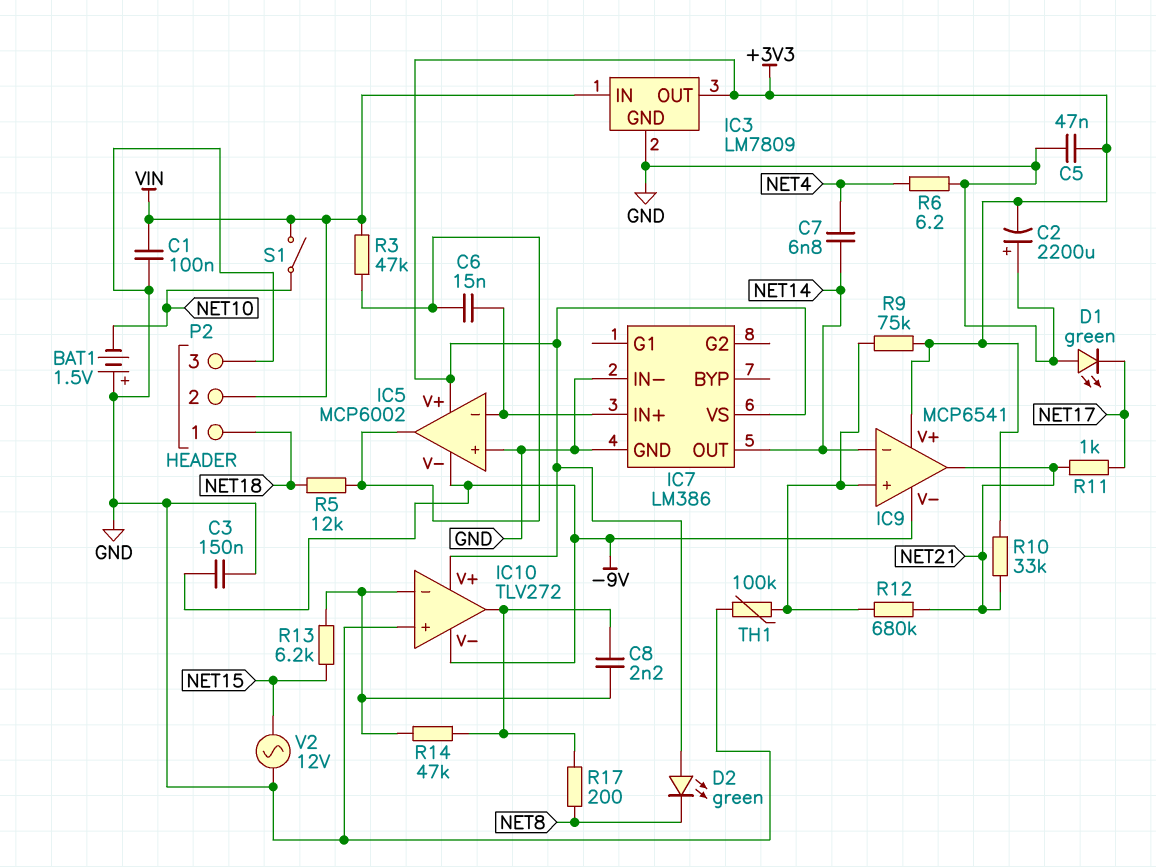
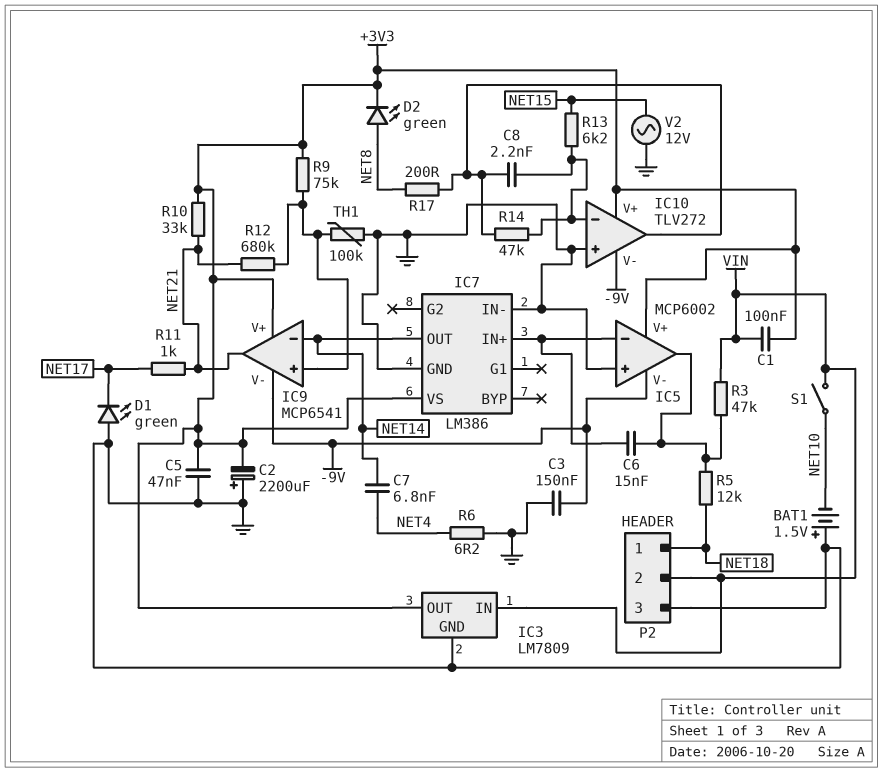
C1: 100nF (GND, VIN) -> 100nF (+3V3, VIN)
D2: LED green (A +3V3, K NET8) -> LED green (A NET8, K +3V3)

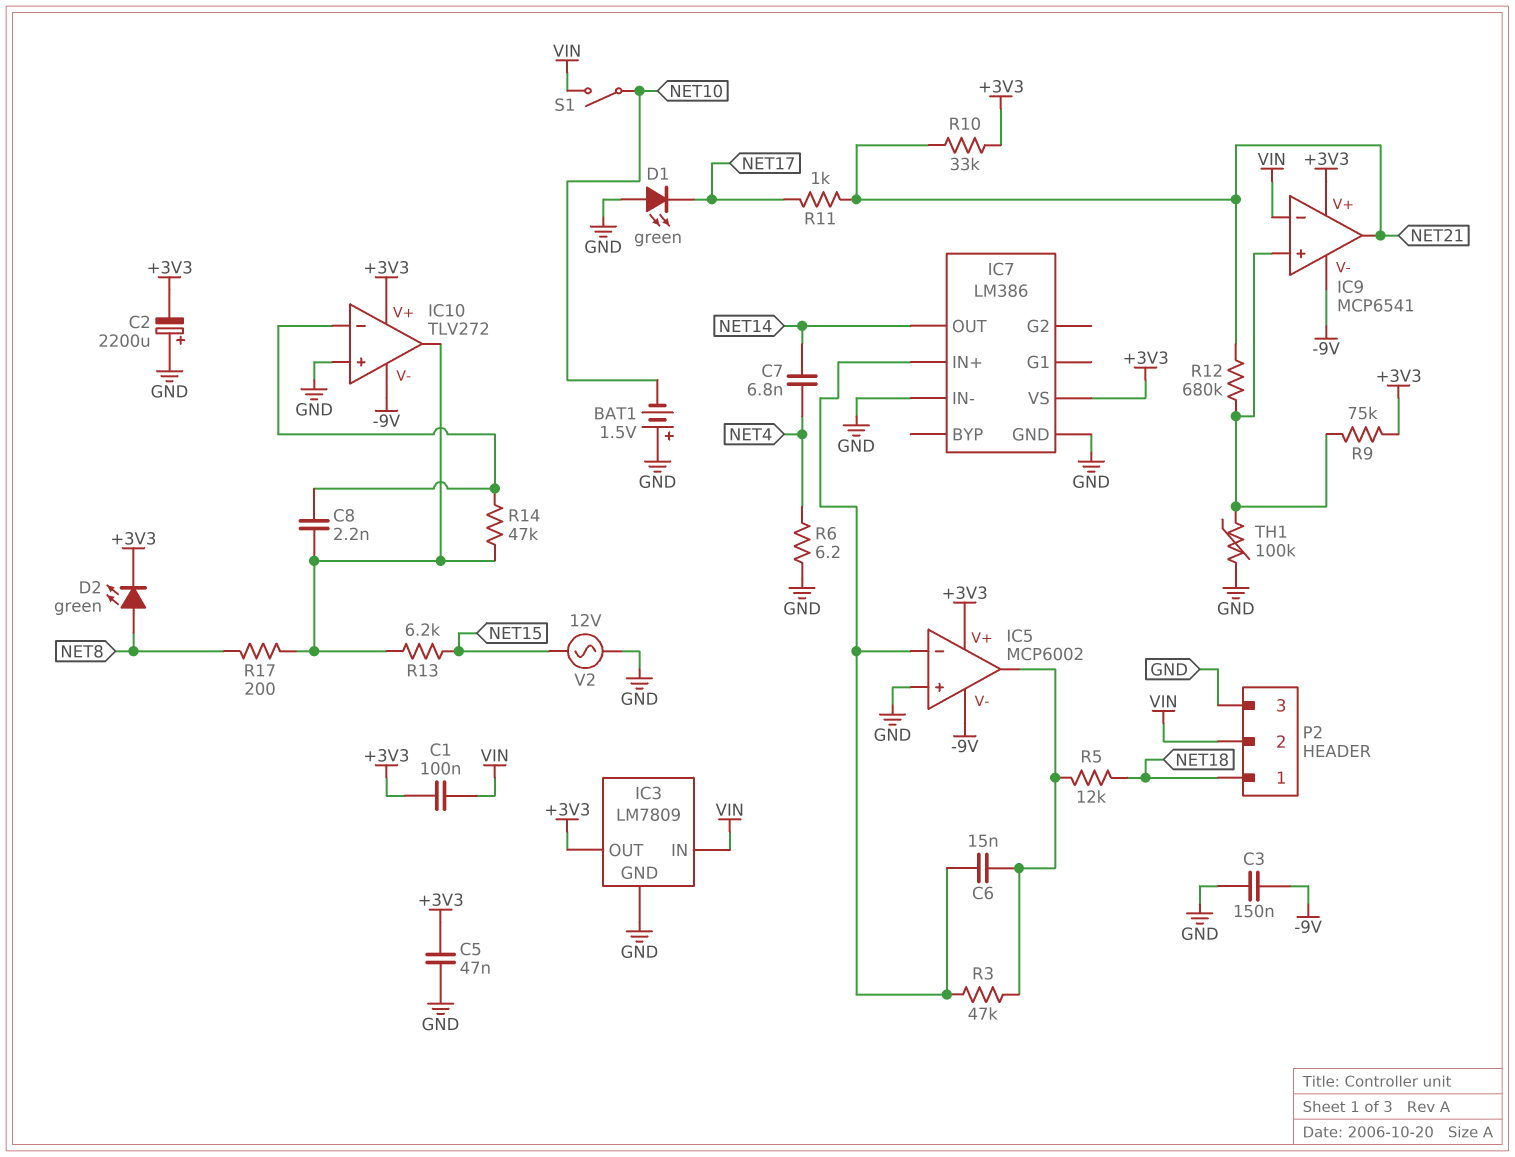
IC9 pin in-: NET14 -> VIN
R3: 47k (IC5/out, VIN) -> 47k (IC5/in-, IC5/out)
R13: 6.2k (IC10/in-, NET15) -> 6.2k (IC10/out, NET15)

